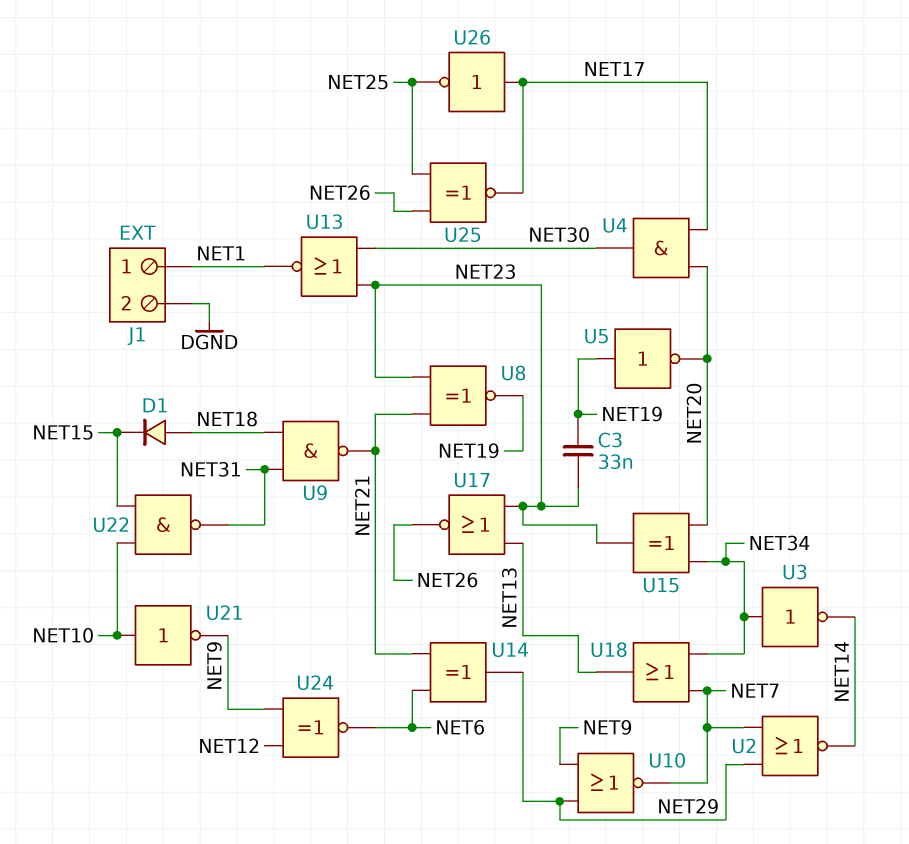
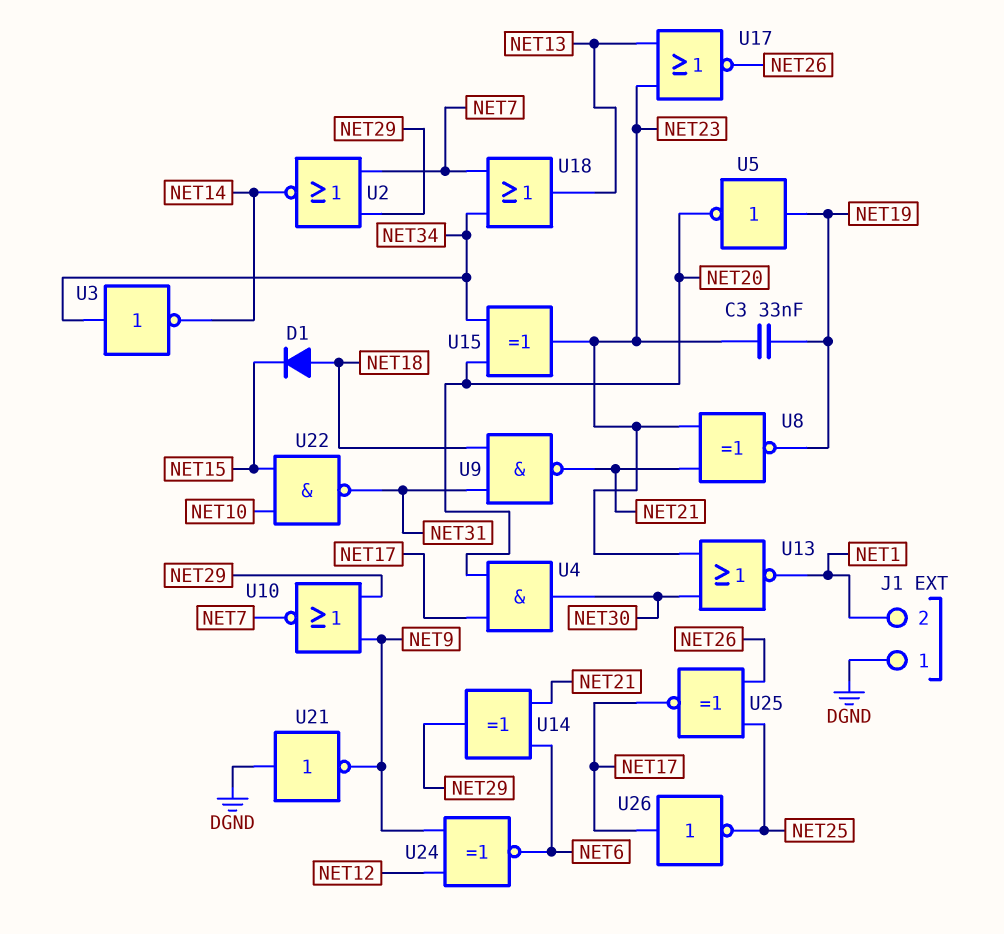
J1 pin 1: NET1 -> DGND
J1 pin 2: DGND -> NET1
U21: NOT (in NET10, out NET9) -> NOT (in DGND, out NET9)

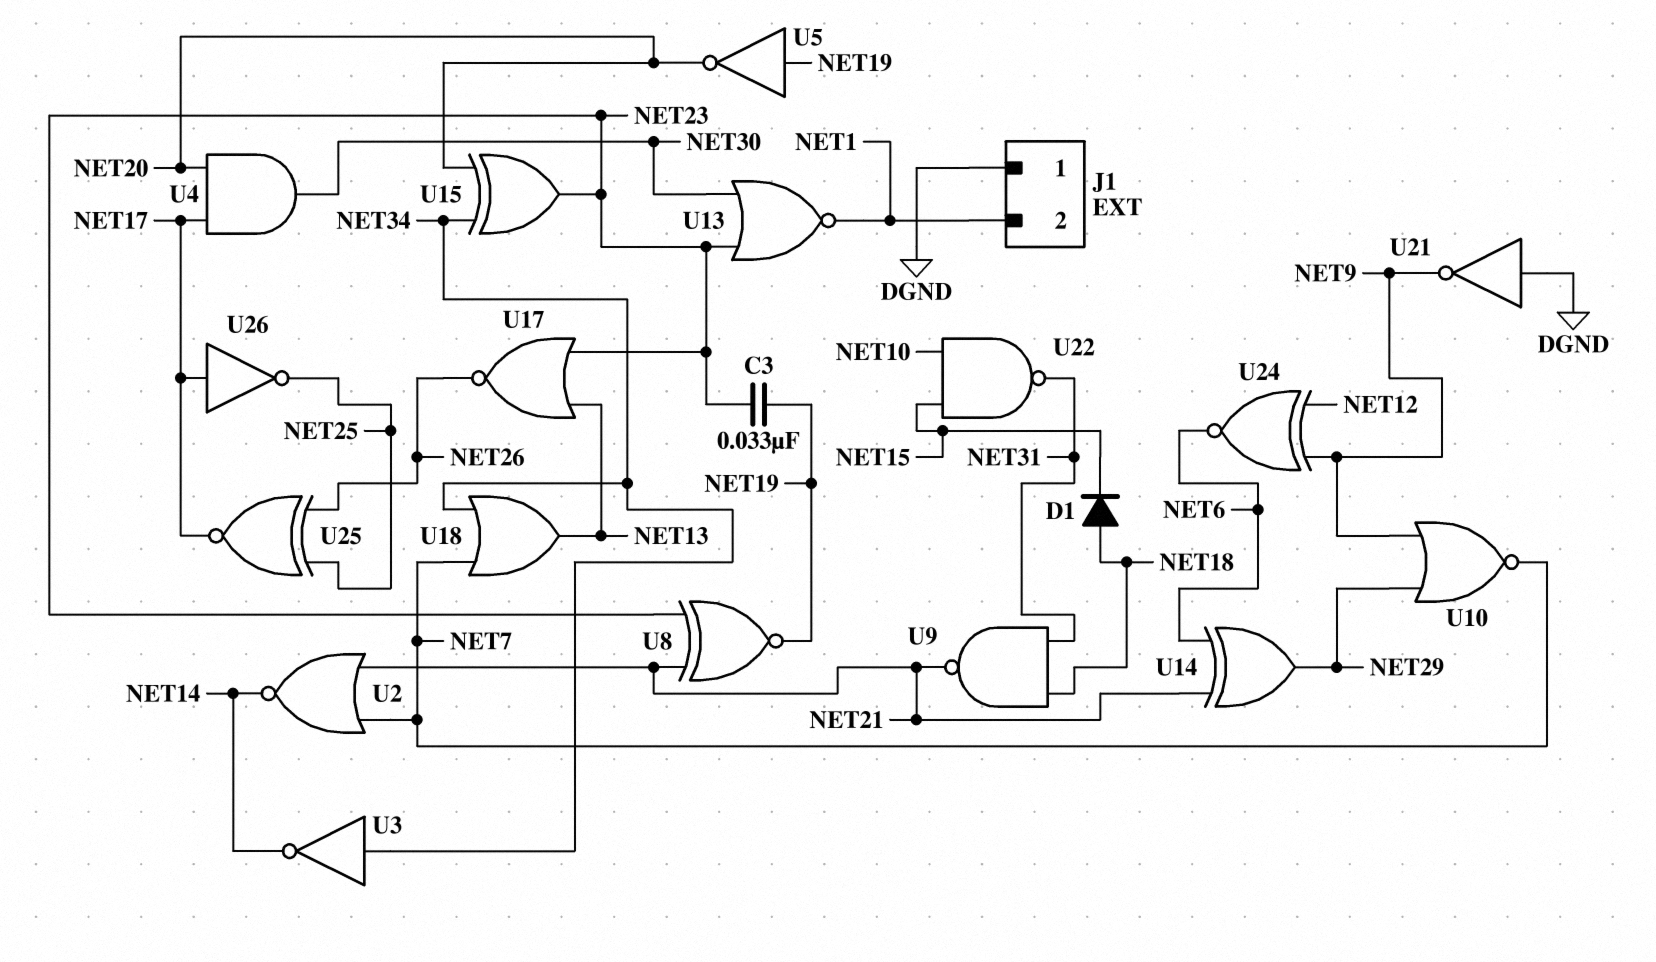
U2: NOR (in NET7, in NET29, out NET14) -> NOR (in NET7, in NET21, out NET14)

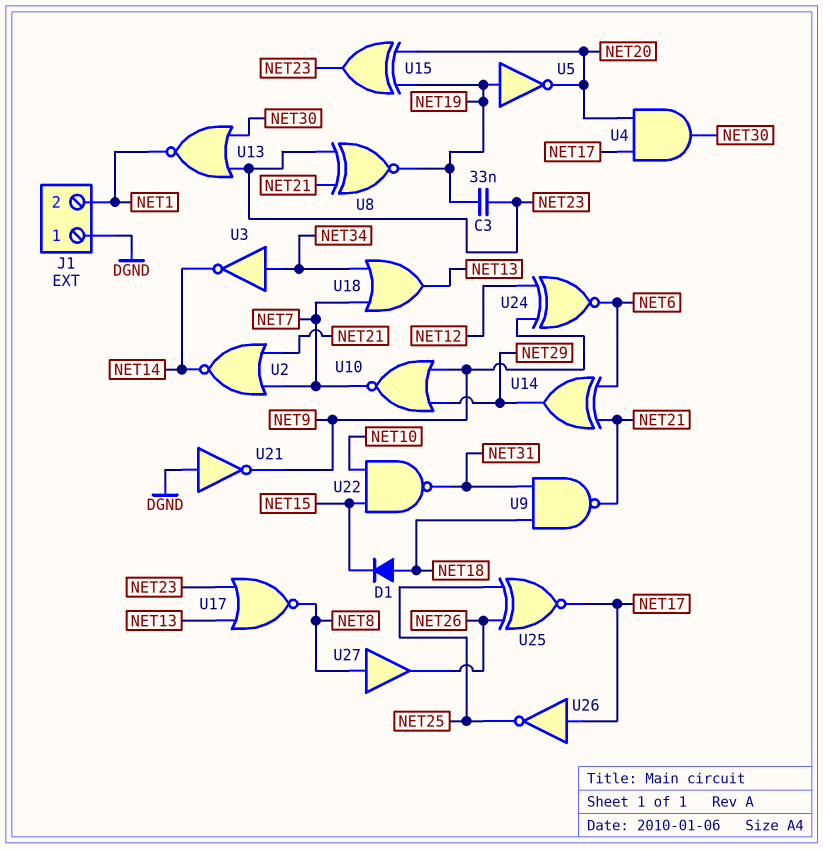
U15: XOR (in NET20, in NET34, out NET23) -> XOR (in NET19, in NET20, out NET23)
U17: NOR (in NET13, in NET23, out NET26) -> NOR (in NET13, in NET23, out NET8)
U27: none -> buffer (in NET8, out NET26)

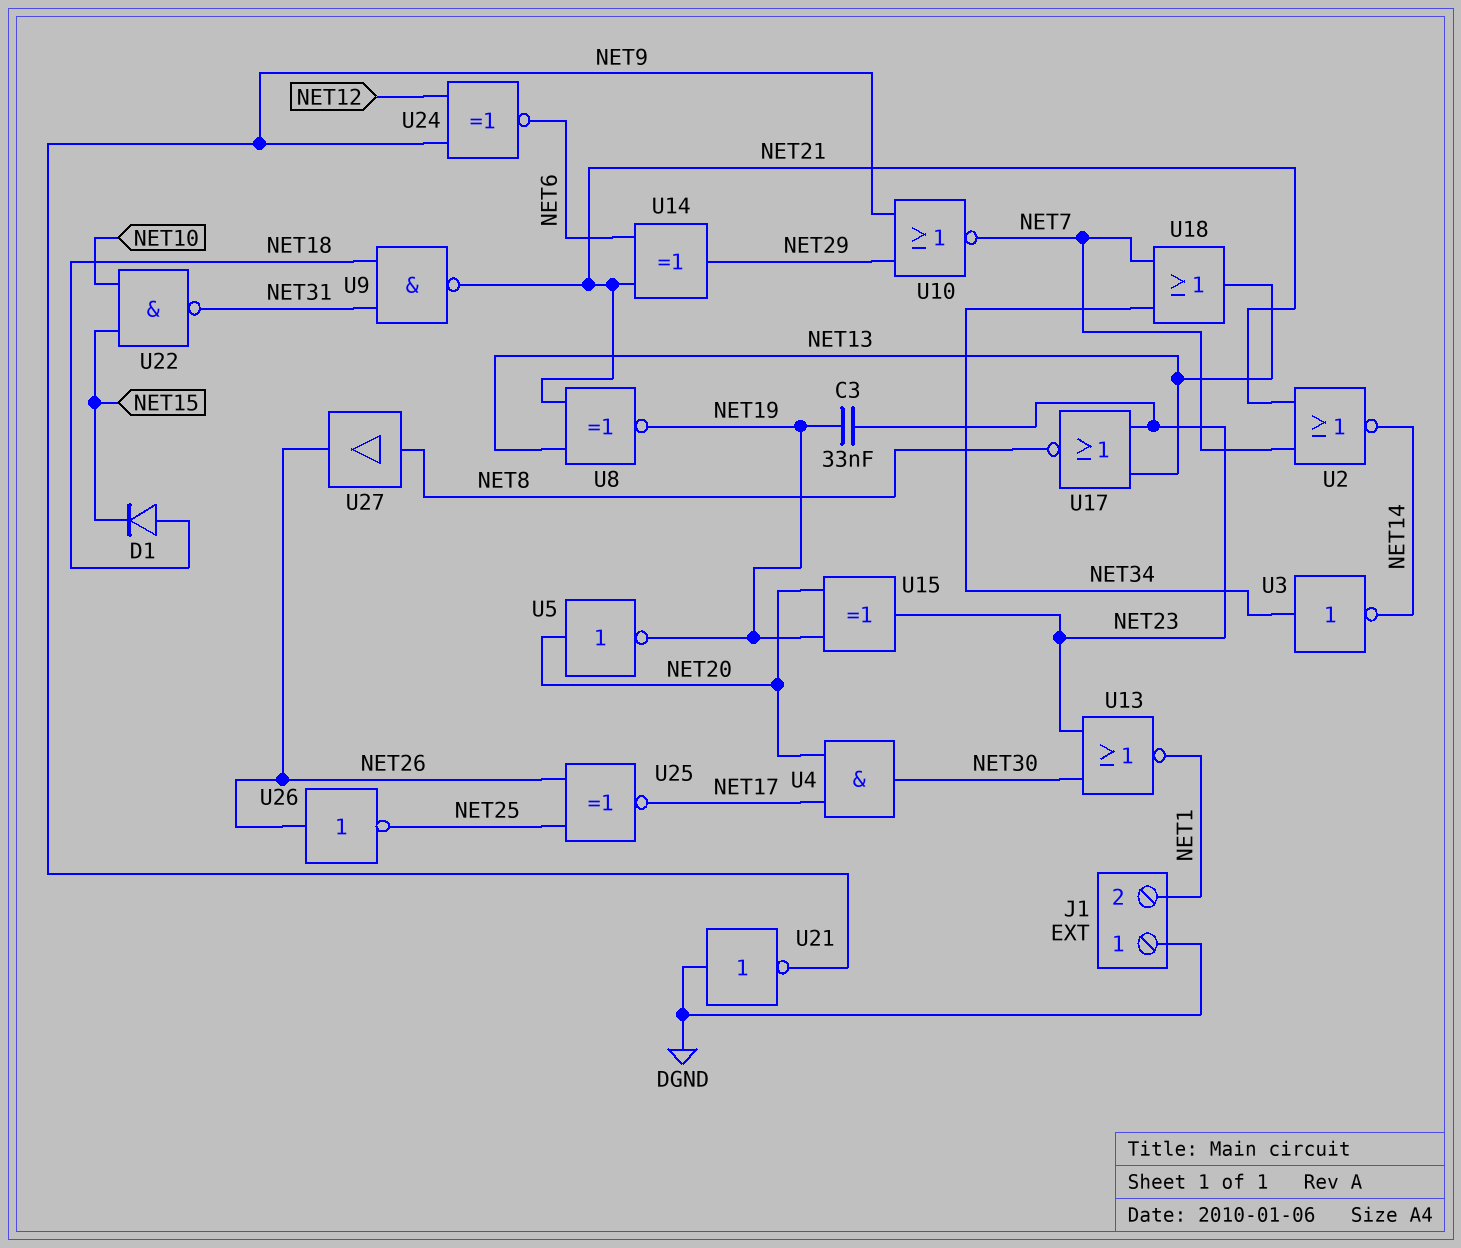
U5: NOT (in NET19, out NET20) -> NOT (in NET20, out NET19)
U8: XNOR (in NET21, in NET23, out NET19) -> XNOR (in NET13, in NET21, out NET19)
U26: NOT (in NET17, out NET25) -> NOT (in NET26, out NET25)

